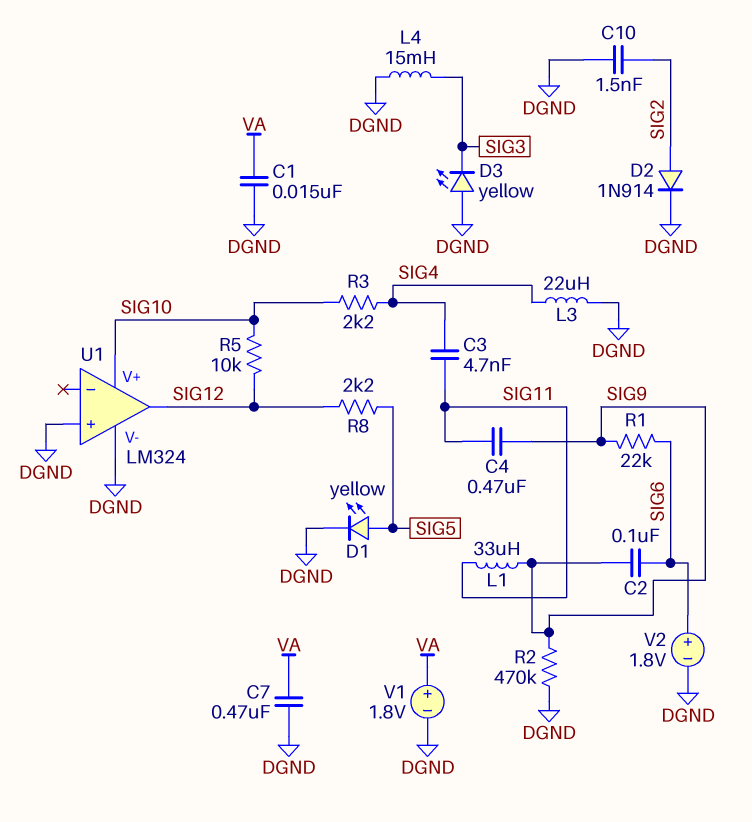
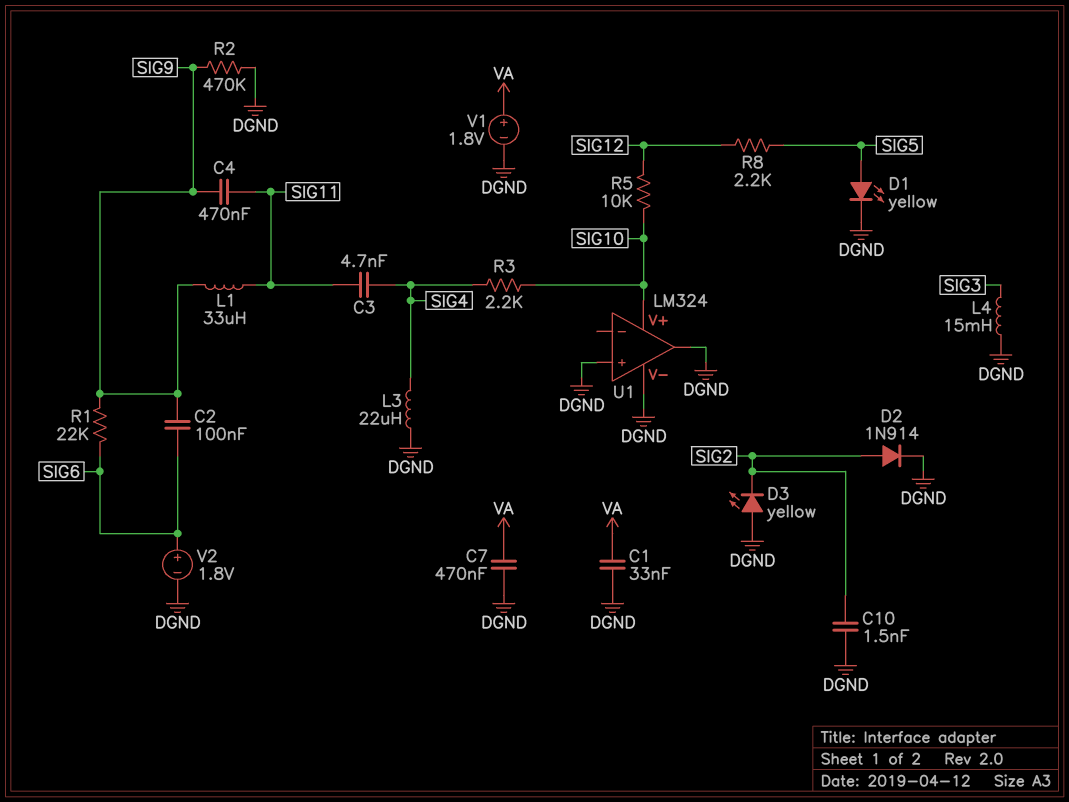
C1: 15nF (DGND, VA) -> 33nF (DGND, VA)
D3: LED yellow (A DGND, K SIG3) -> LED yellow (A DGND, K SIG2)
U1 pin out: SIG12 -> DGND

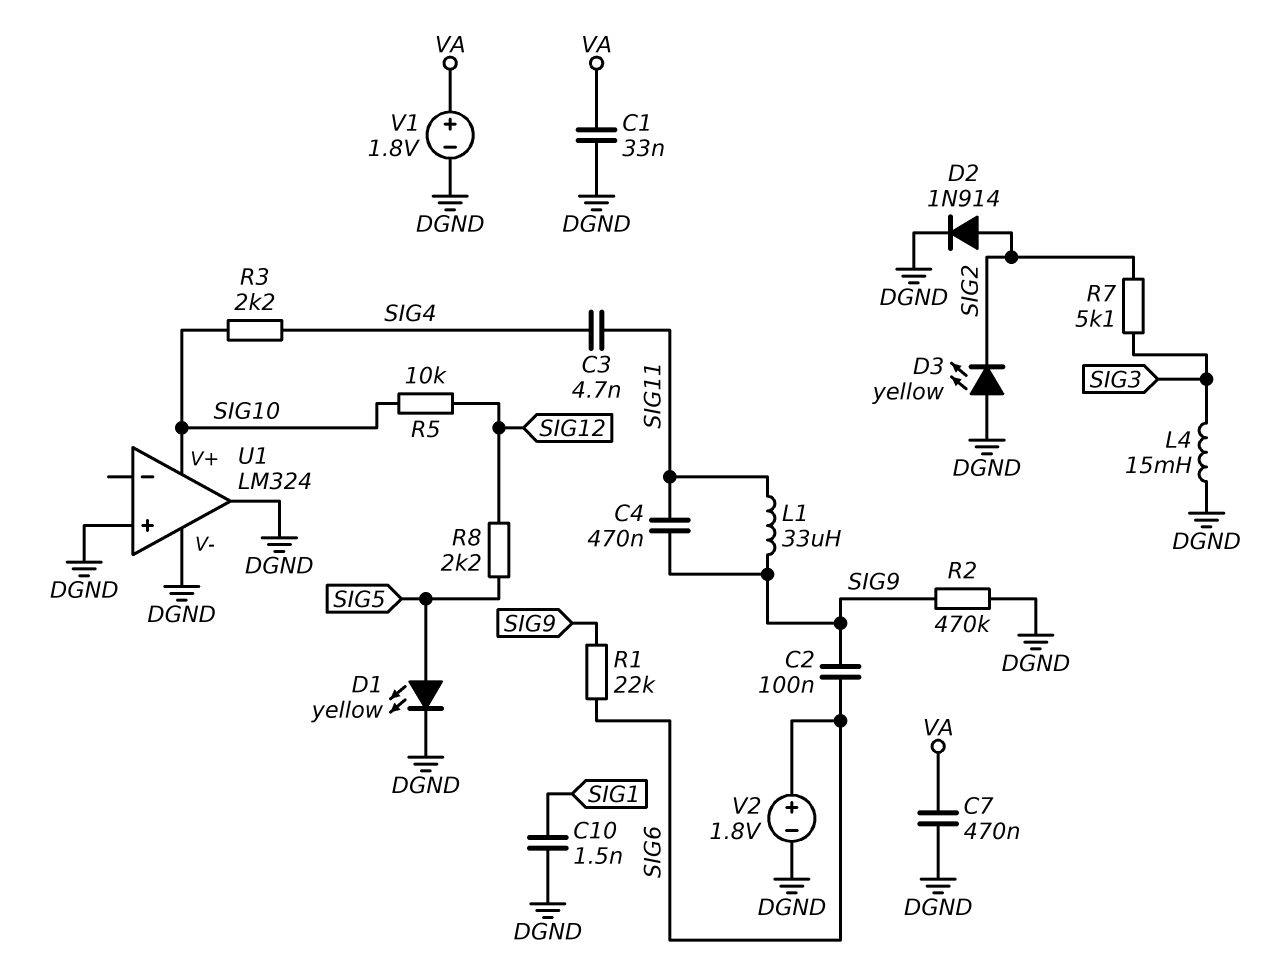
C10: 1.5nF (DGND, SIG2) -> 1.5nF (DGND, SIG1)
L3: 22uH (DGND, SIG4) -> none
R7: none -> 5.1k (SIG2, SIG3)

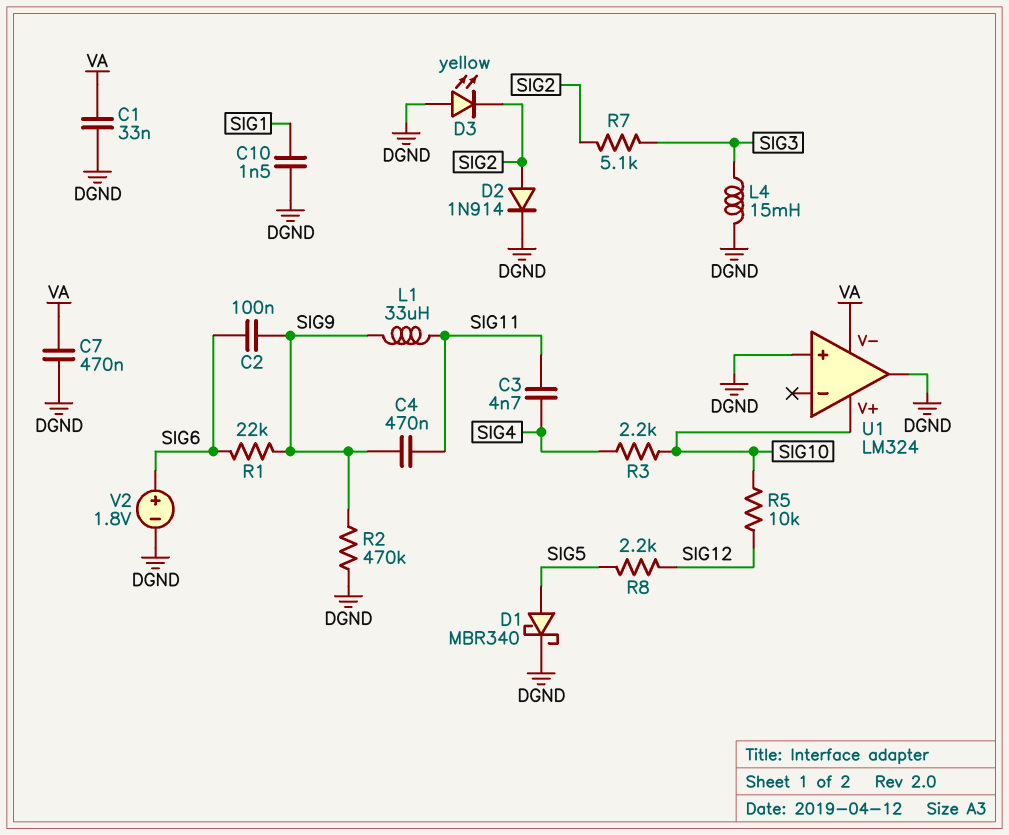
D1: LED yellow (A SIG5, K DGND) -> schottky MBR340 (A SIG5, K DGND)
U1 pin V-: DGND -> VA
V1: 1.8V (plus VA, minus DGND) -> none

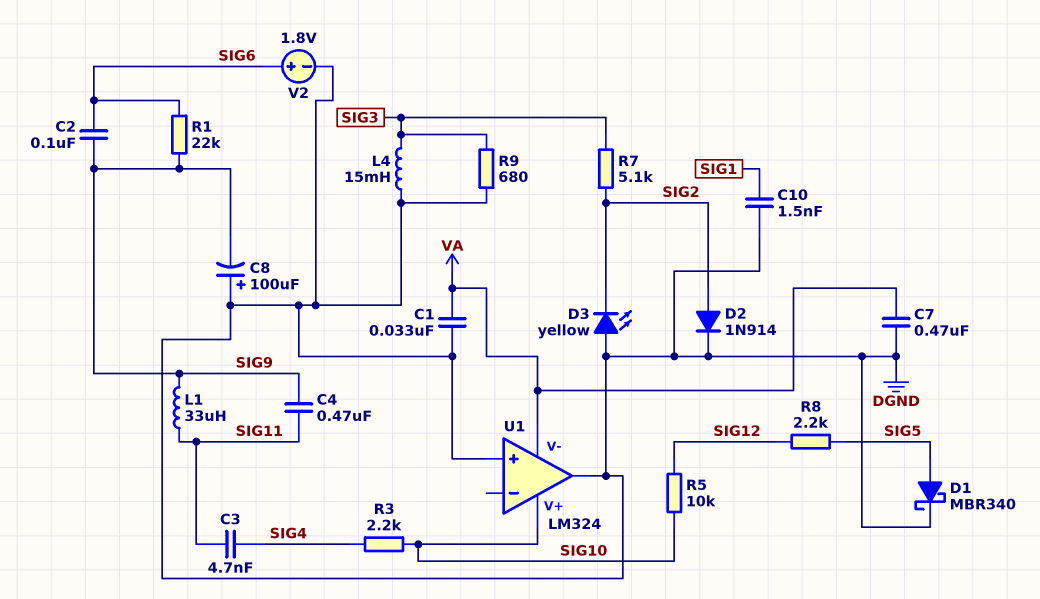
C8: none -> 100uF (plus DGND, minus SIG9)
R2: 470k (DGND, SIG9) -> none
R9: none -> 680 (DGND, SIG3)

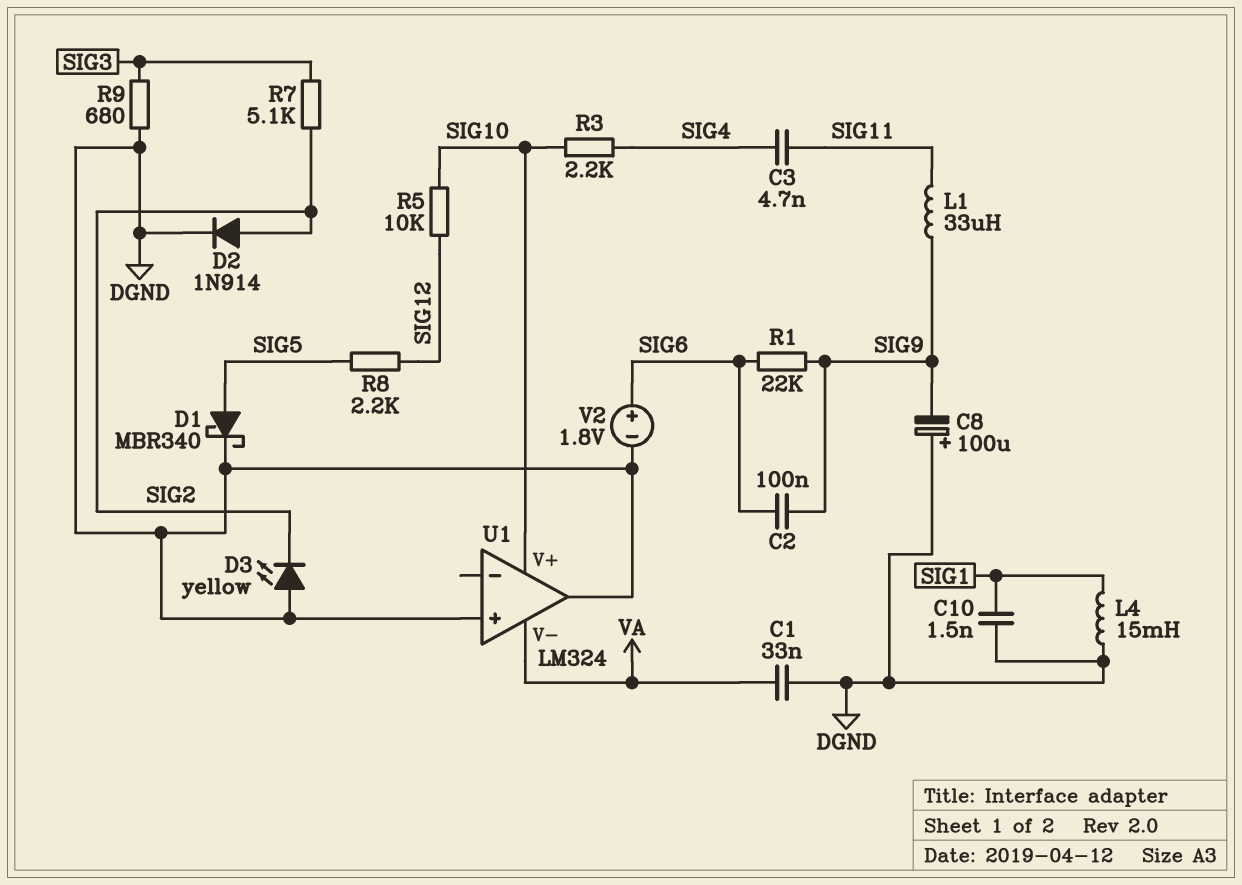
C4: 470nF (SIG9, SIG11) -> none
C7: 470nF (DGND, VA) -> none
L4: 15mH (DGND, SIG3) -> 15mH (DGND, SIG1)

